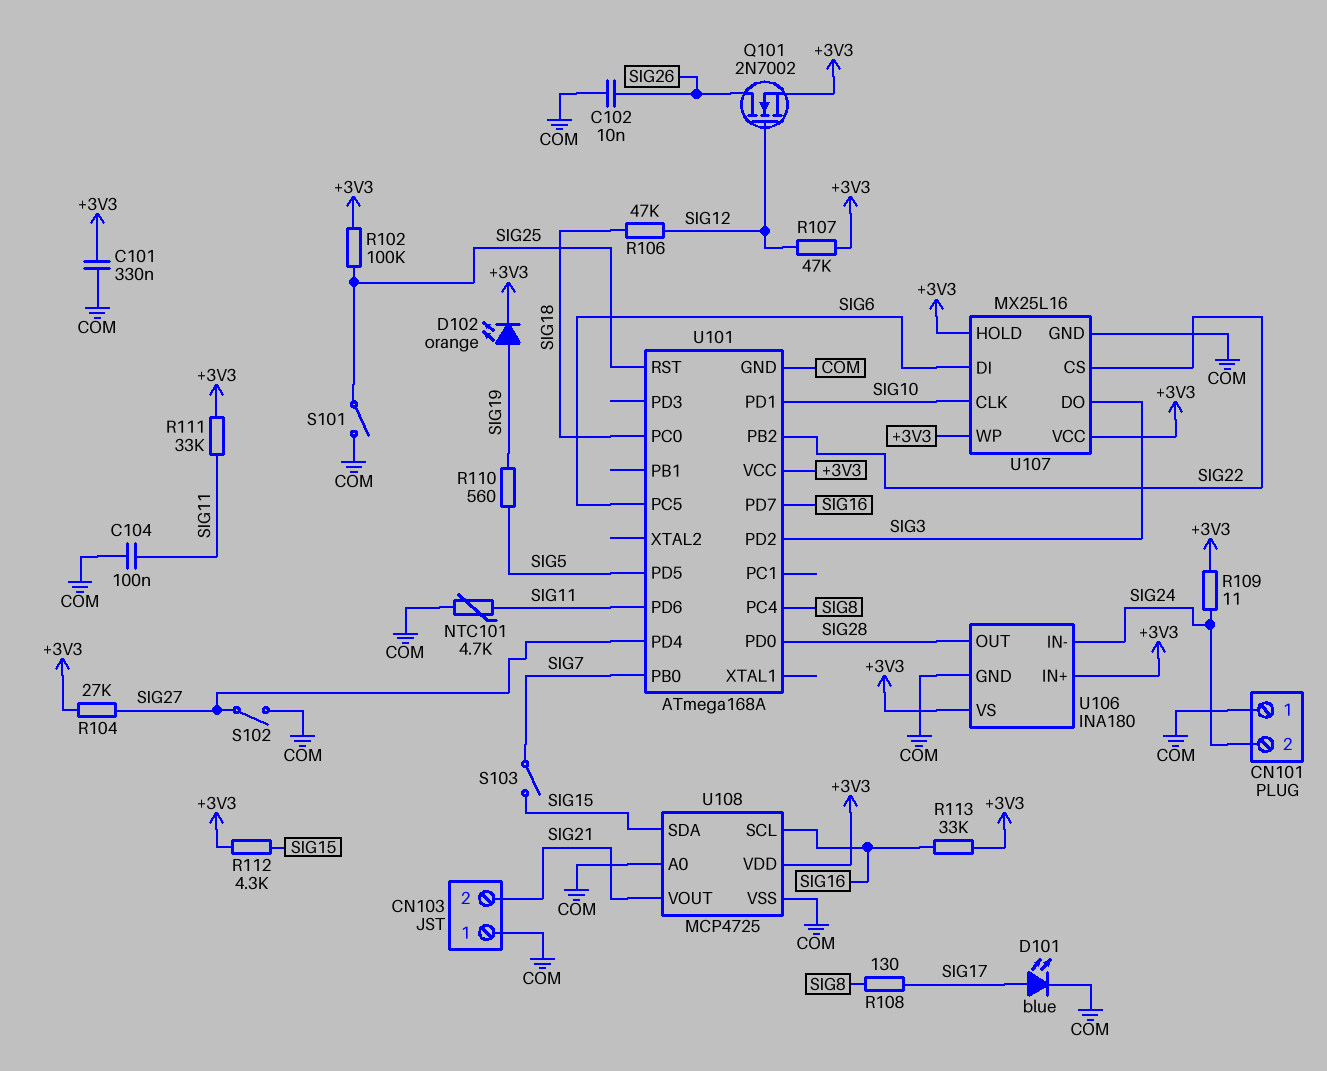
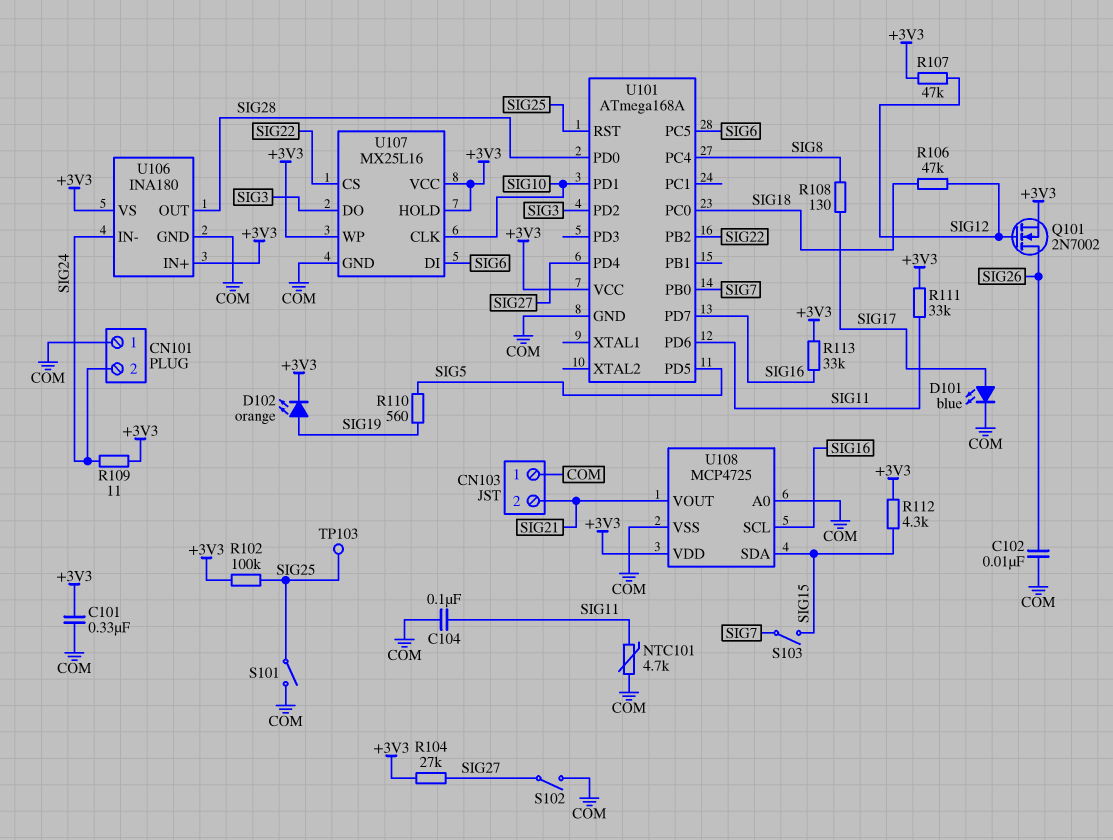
TP103: none -> test point (SIG25)

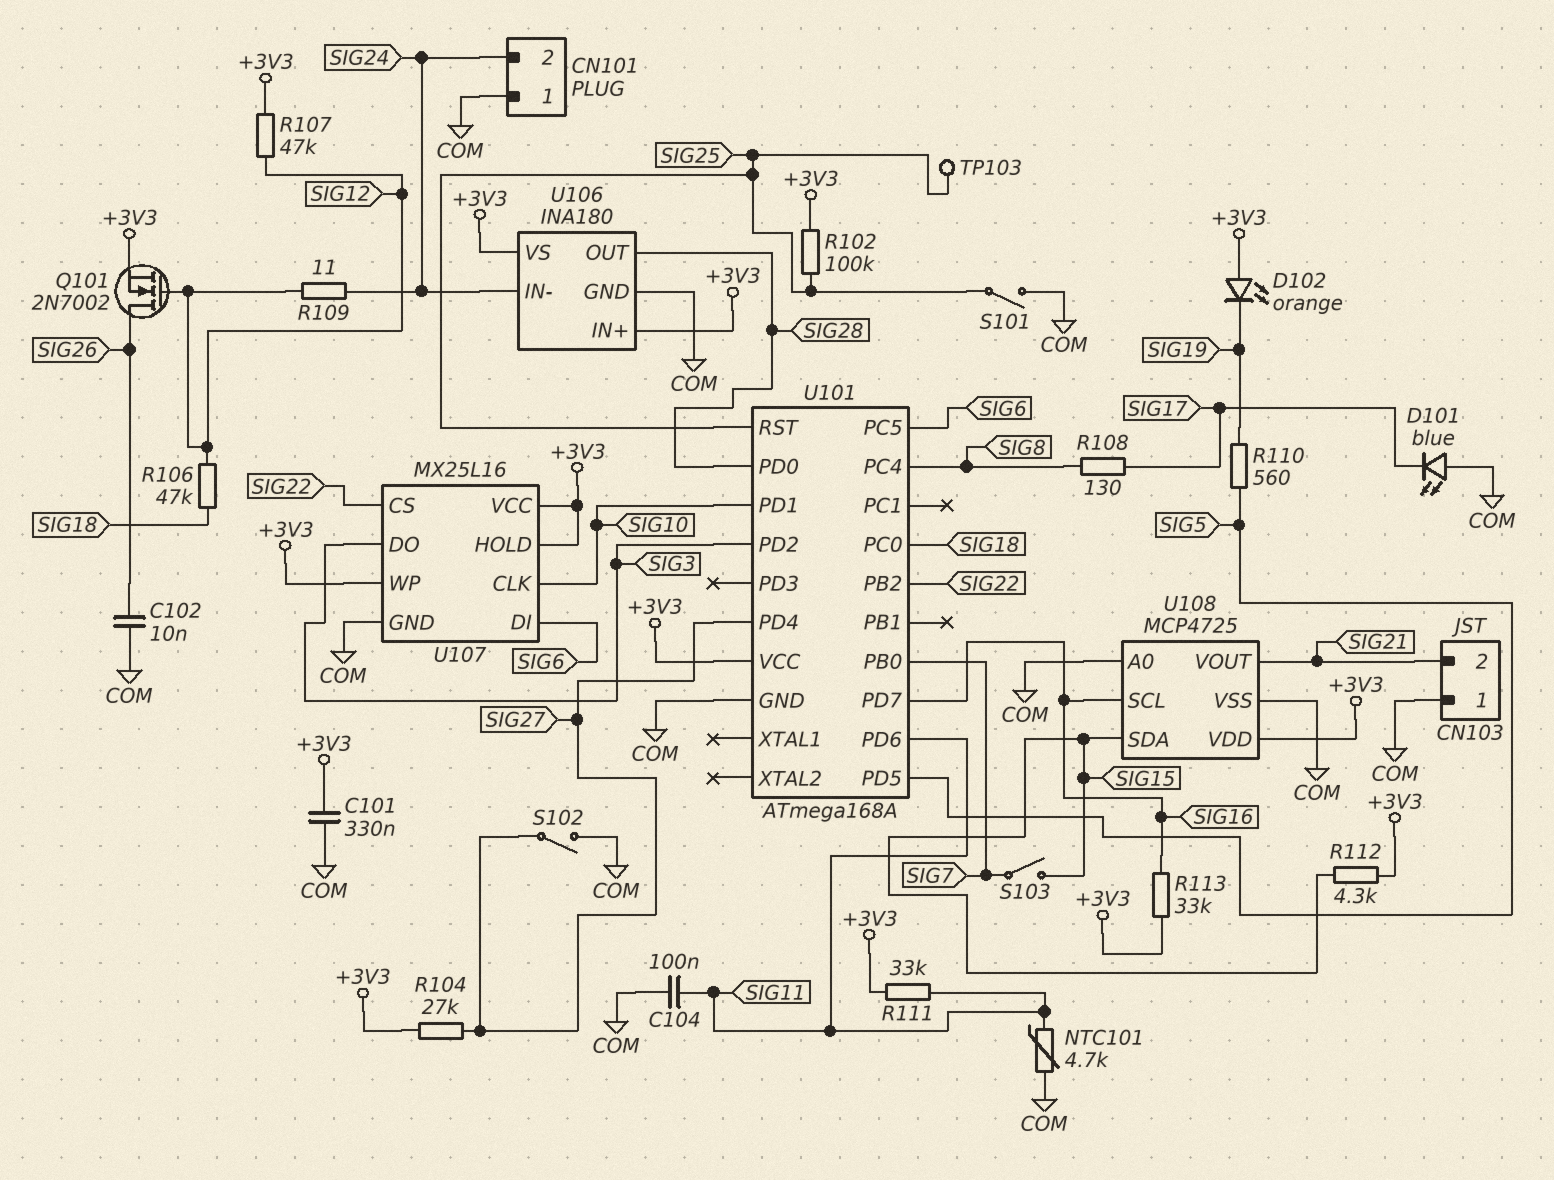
D101: LED blue (A SIG17, K COM) -> LED blue (A COM, K SIG17)
D102: LED orange (A SIG19, K +3V3) -> LED orange (A +3V3, K SIG19)
R109: 11 (+3V3, SIG24) -> 11 (SIG12, SIG24)

